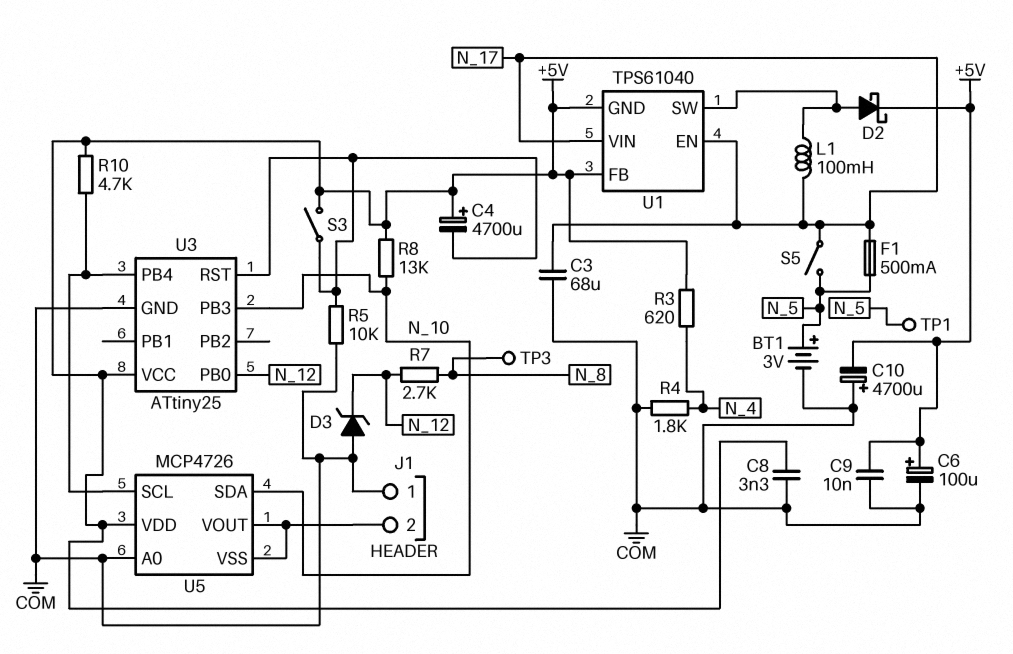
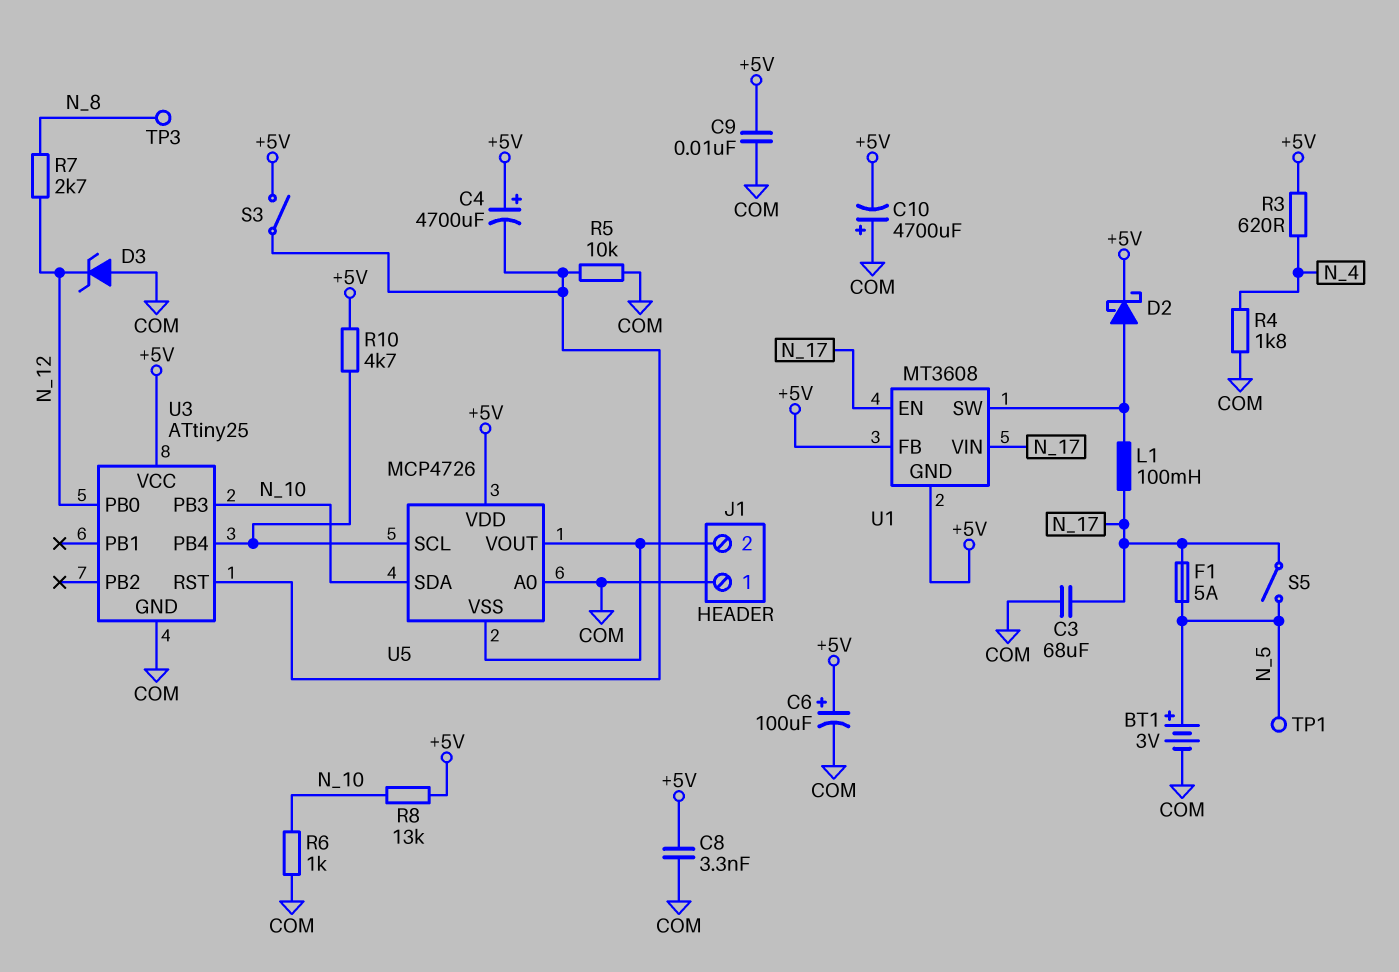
F1: 500mA (N_5, N_17) -> 5A (N_5, N_17)
R6: none -> 1k (COM, N_10)
U1: TPS61040 -> MT3608

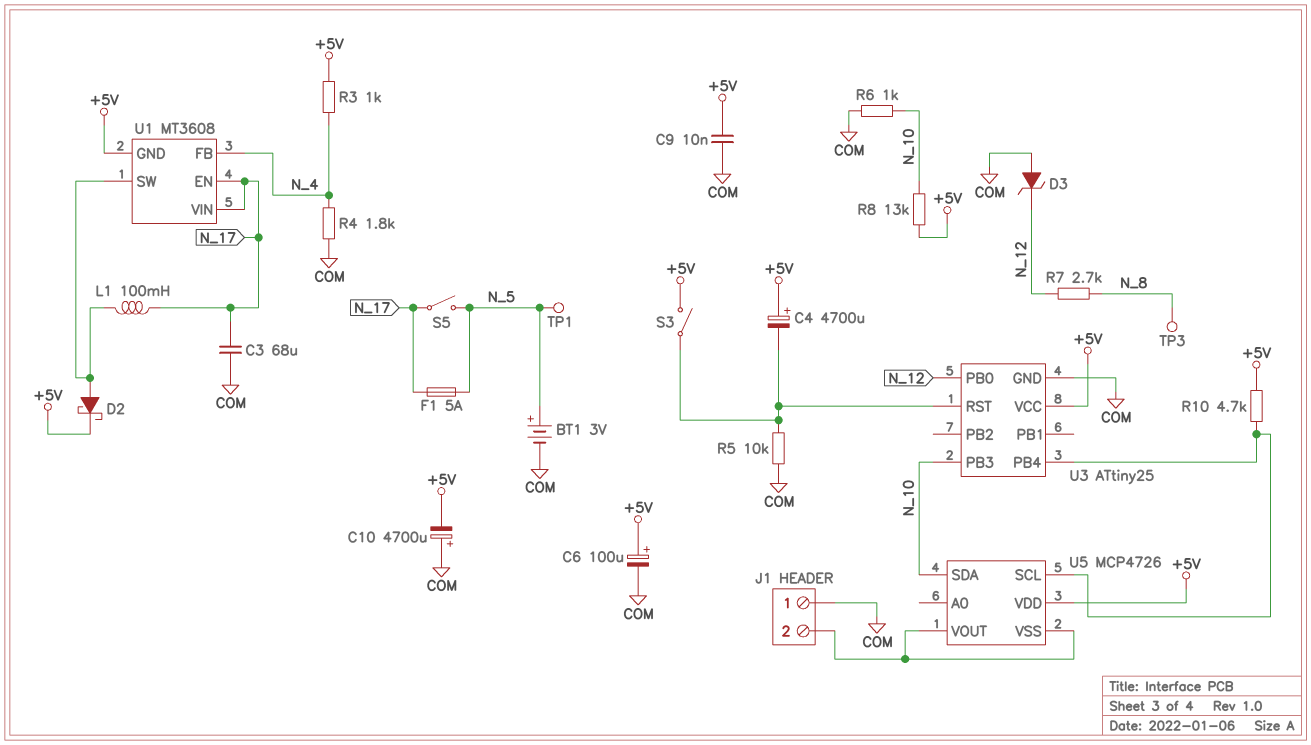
C8: 3.3nF (+5V, COM) -> none
R3: 620 (+5V, N_4) -> 1k (+5V, N_4)
U1 pin FB: +5V -> N_4
U5 pin A0: COM -> none

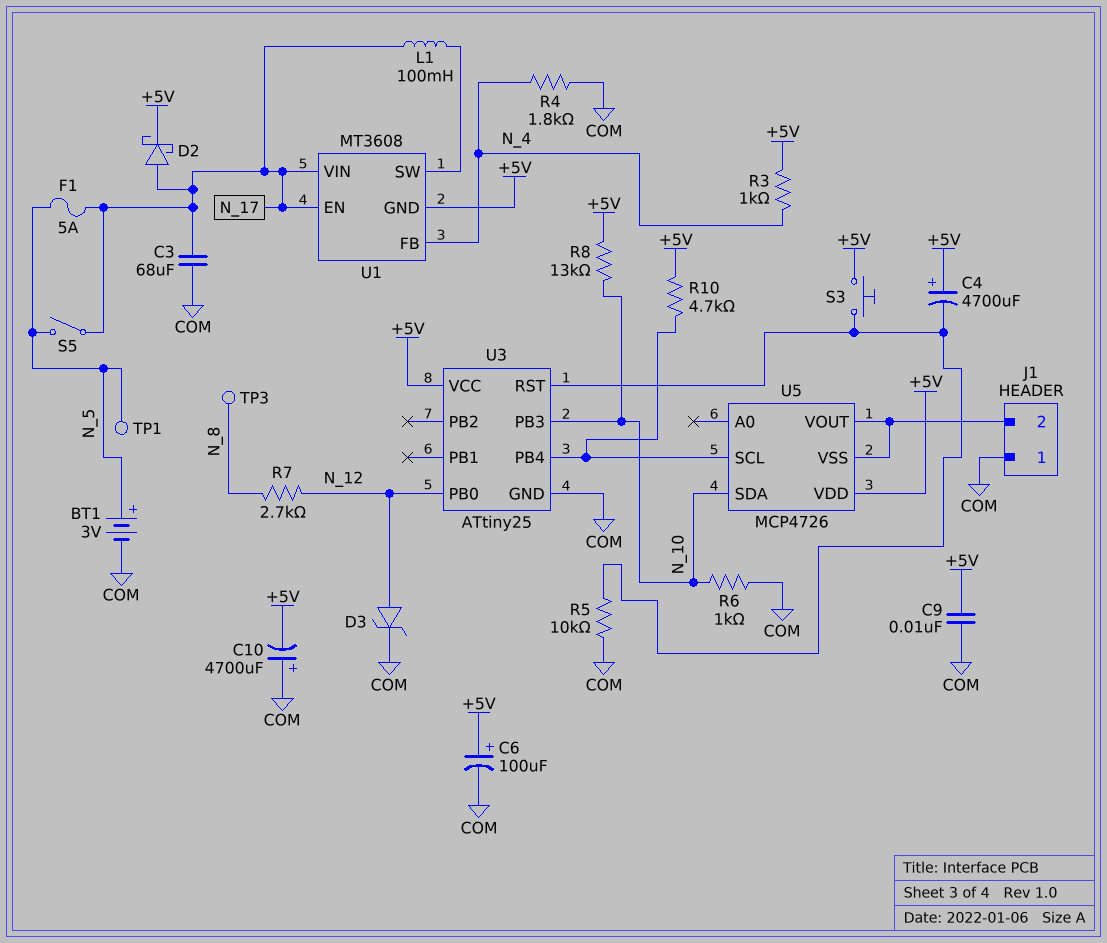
D2: schottky (A U1/SW, K +5V) -> schottky (A N_17, K +5V)
D3: zener (A COM, K N_12) -> zener (A N_12, K COM)
S3: switch (+5V, U3/RST) -> button (+5V, U3/RST)

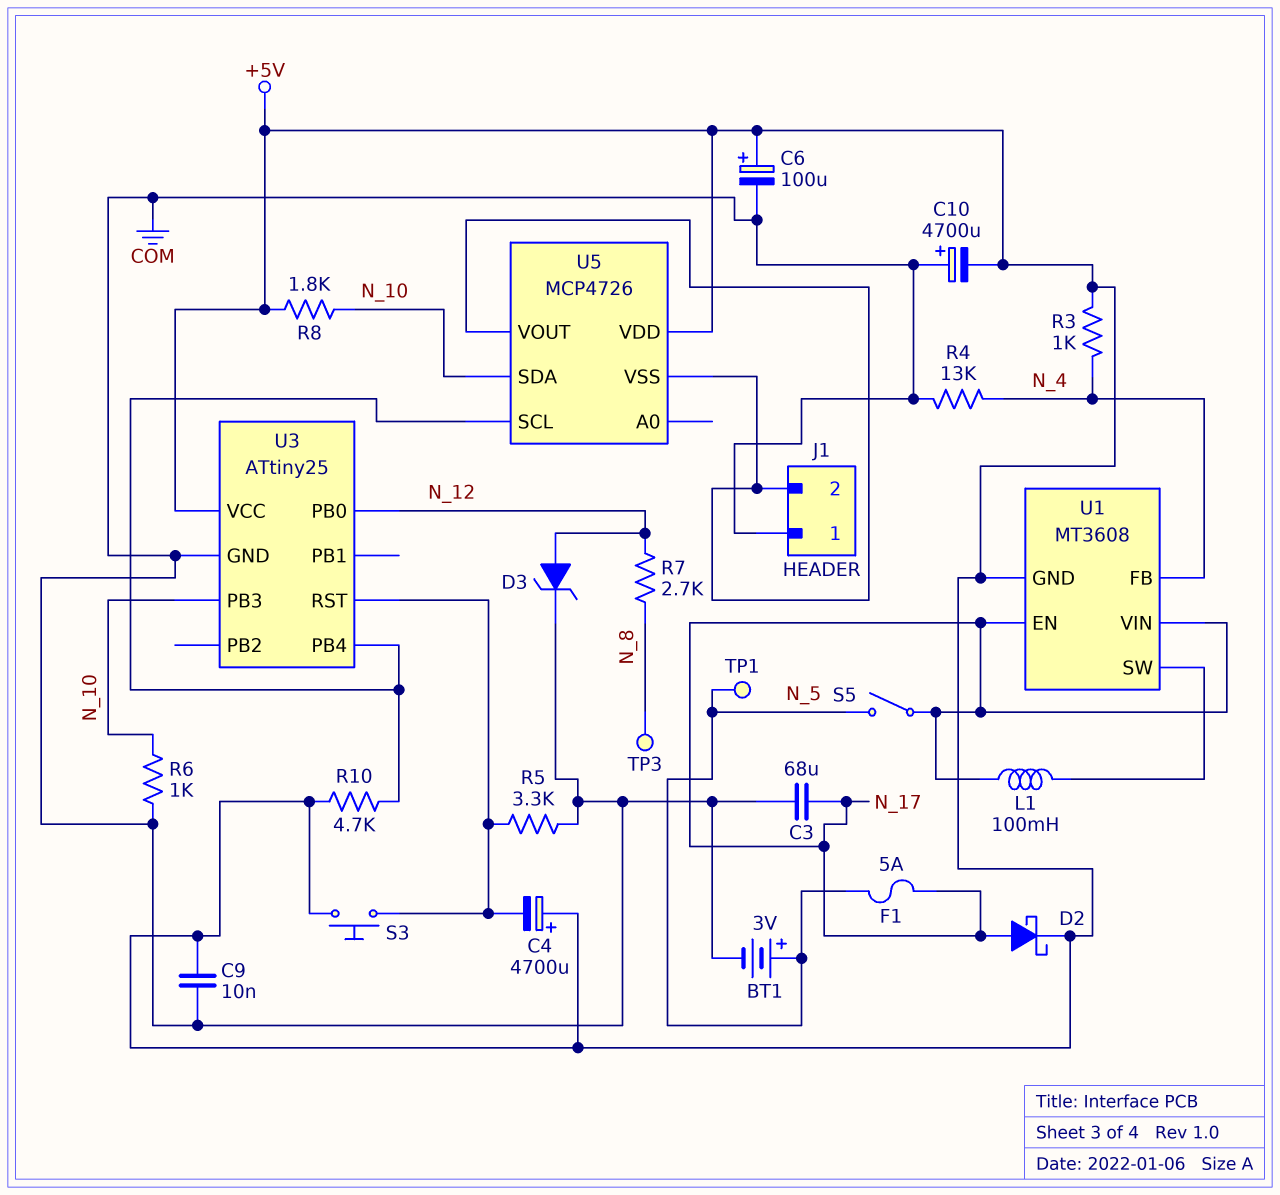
R4: 1.8k (COM, N_4) -> 13k (COM, N_4)
R5: 10k (COM, U3/RST) -> 3.3k (COM, U3/RST)
R8: 13k (+5V, N_10) -> 1.8k (+5V, N_10)

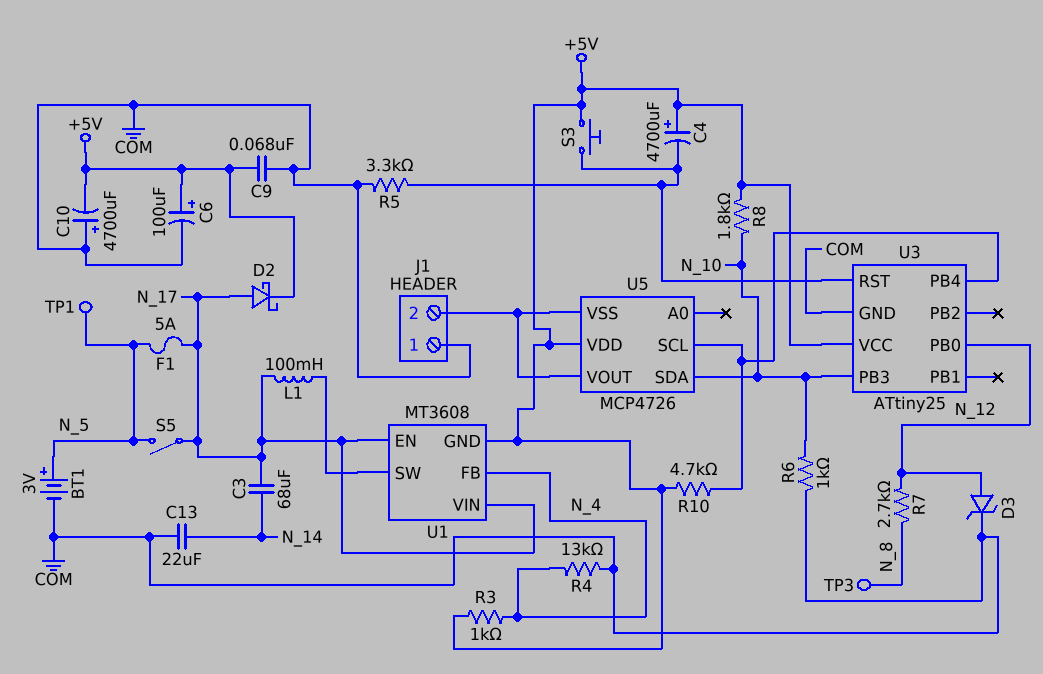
C3: 68uF (COM, N_17) -> 68uF (N_14, N_17)
C9: 10nF (+5V, COM) -> 68nF (+5V, COM)
C13: none -> 22uF (COM, N_14)

